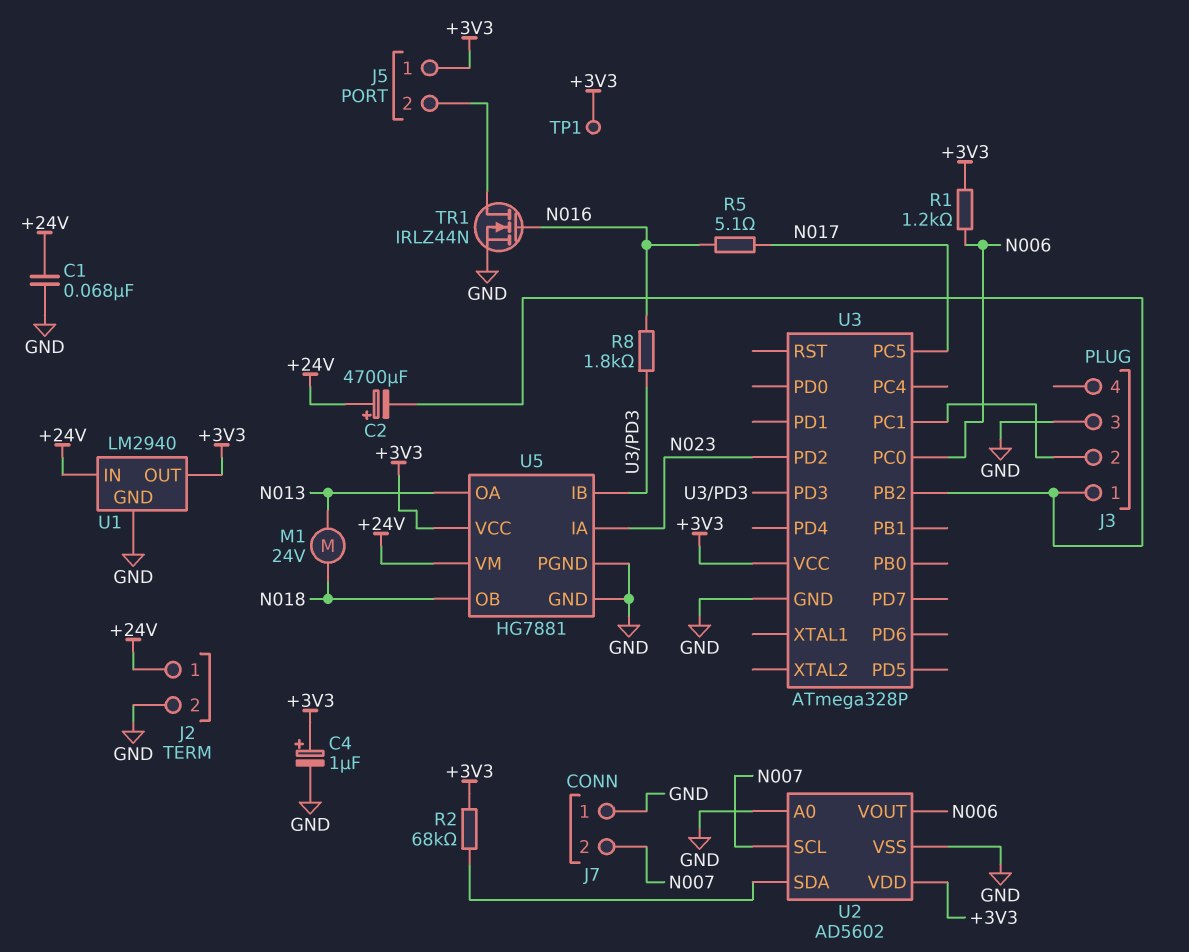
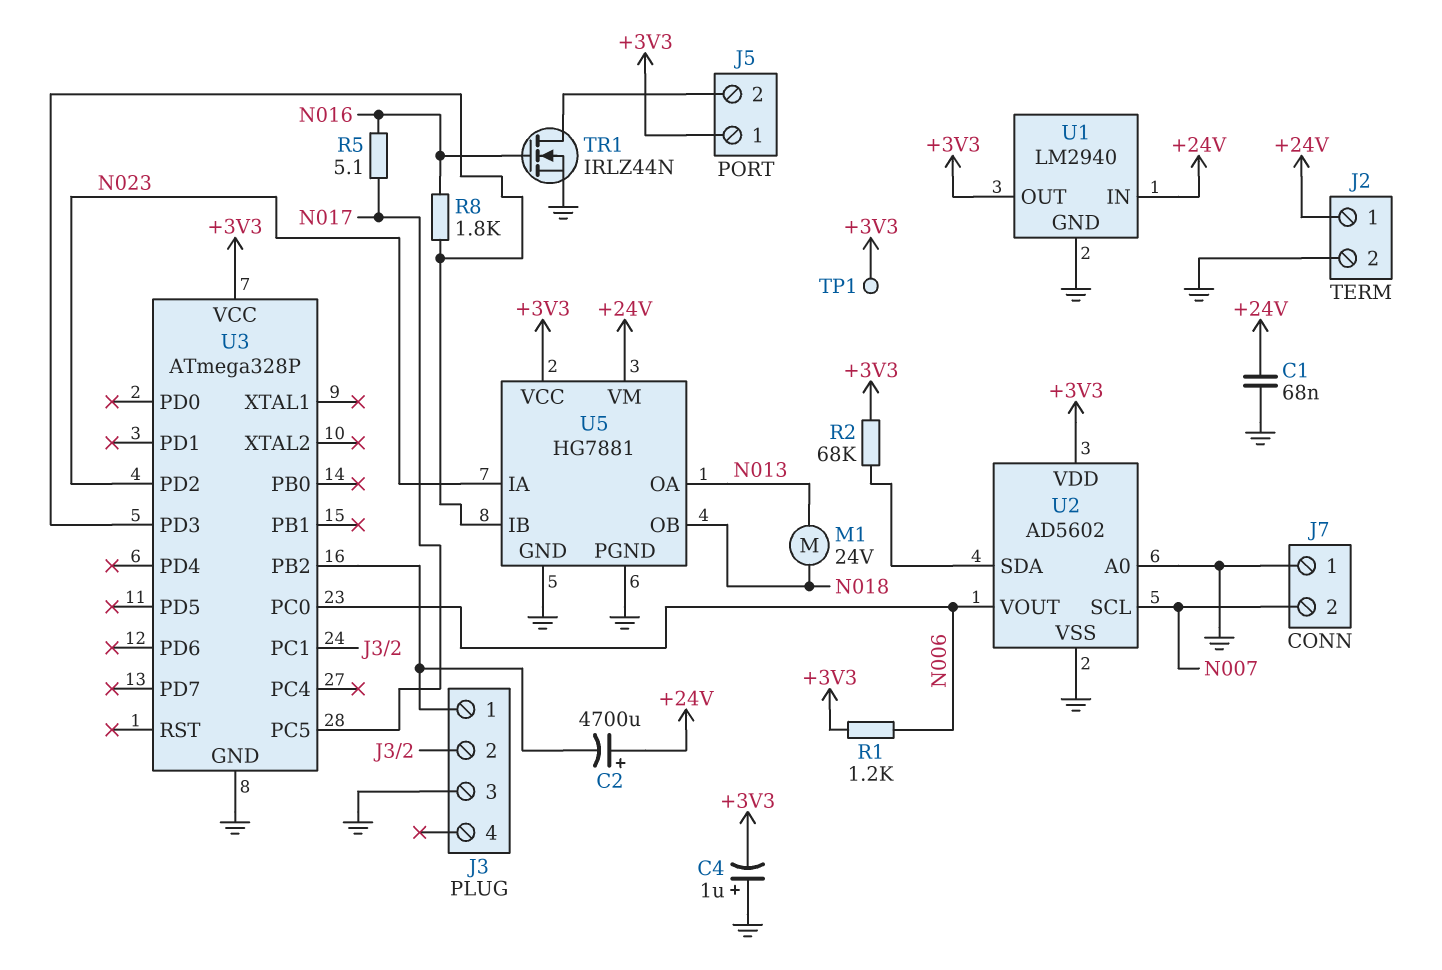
C4: 1uF (plus +3V3, minus GND) -> 1uF (plus GND, minus +3V3)

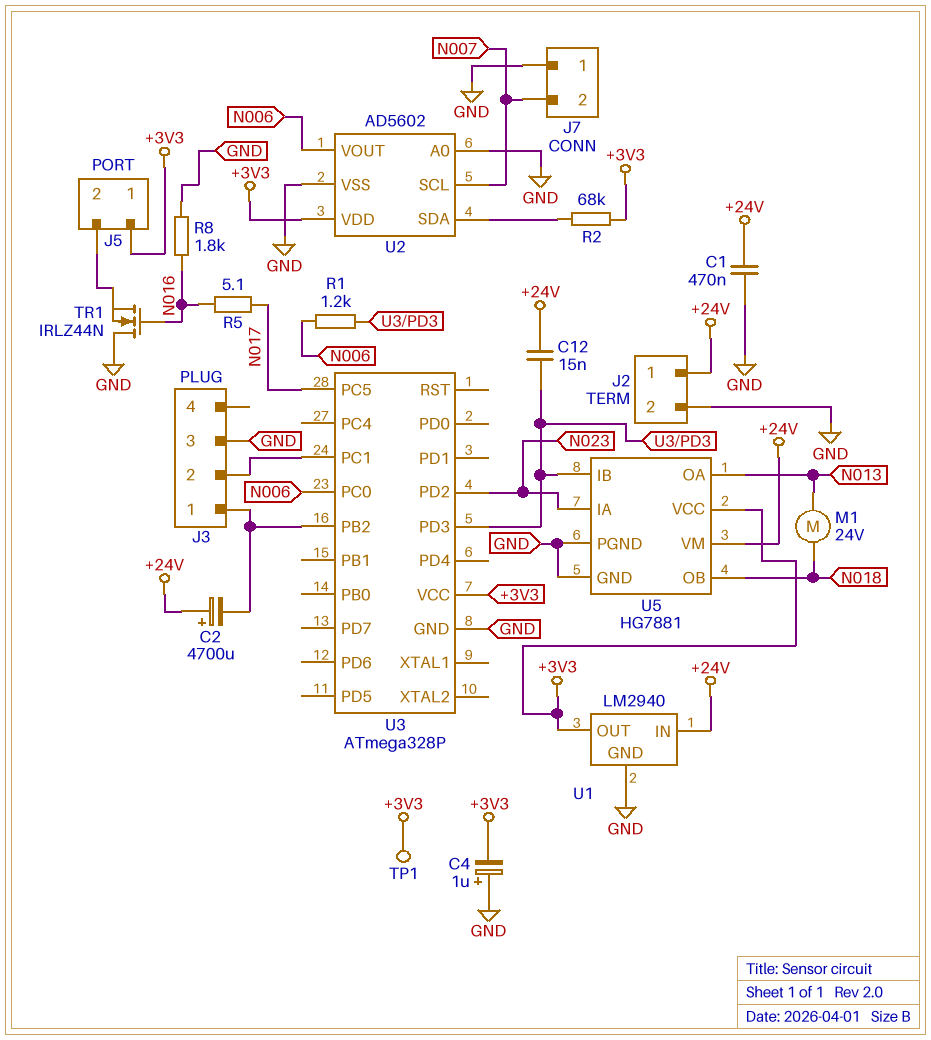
C1: 68nF (+24V, GND) -> 470nF (+24V, GND)
C12: none -> 15nF (+24V, U3/PD3)
R1: 1.2k (+3V3, N006) -> 1.2k (N006, U3/PD3)
R8: 1.8k (N016, U3/PD3) -> 1.8k (GND, N016)
TR1: NMOS IRLZ44N (G N016, D J5/2, S GND) -> NMOS IRLZ44N (G N016, D GND, S J5/2)

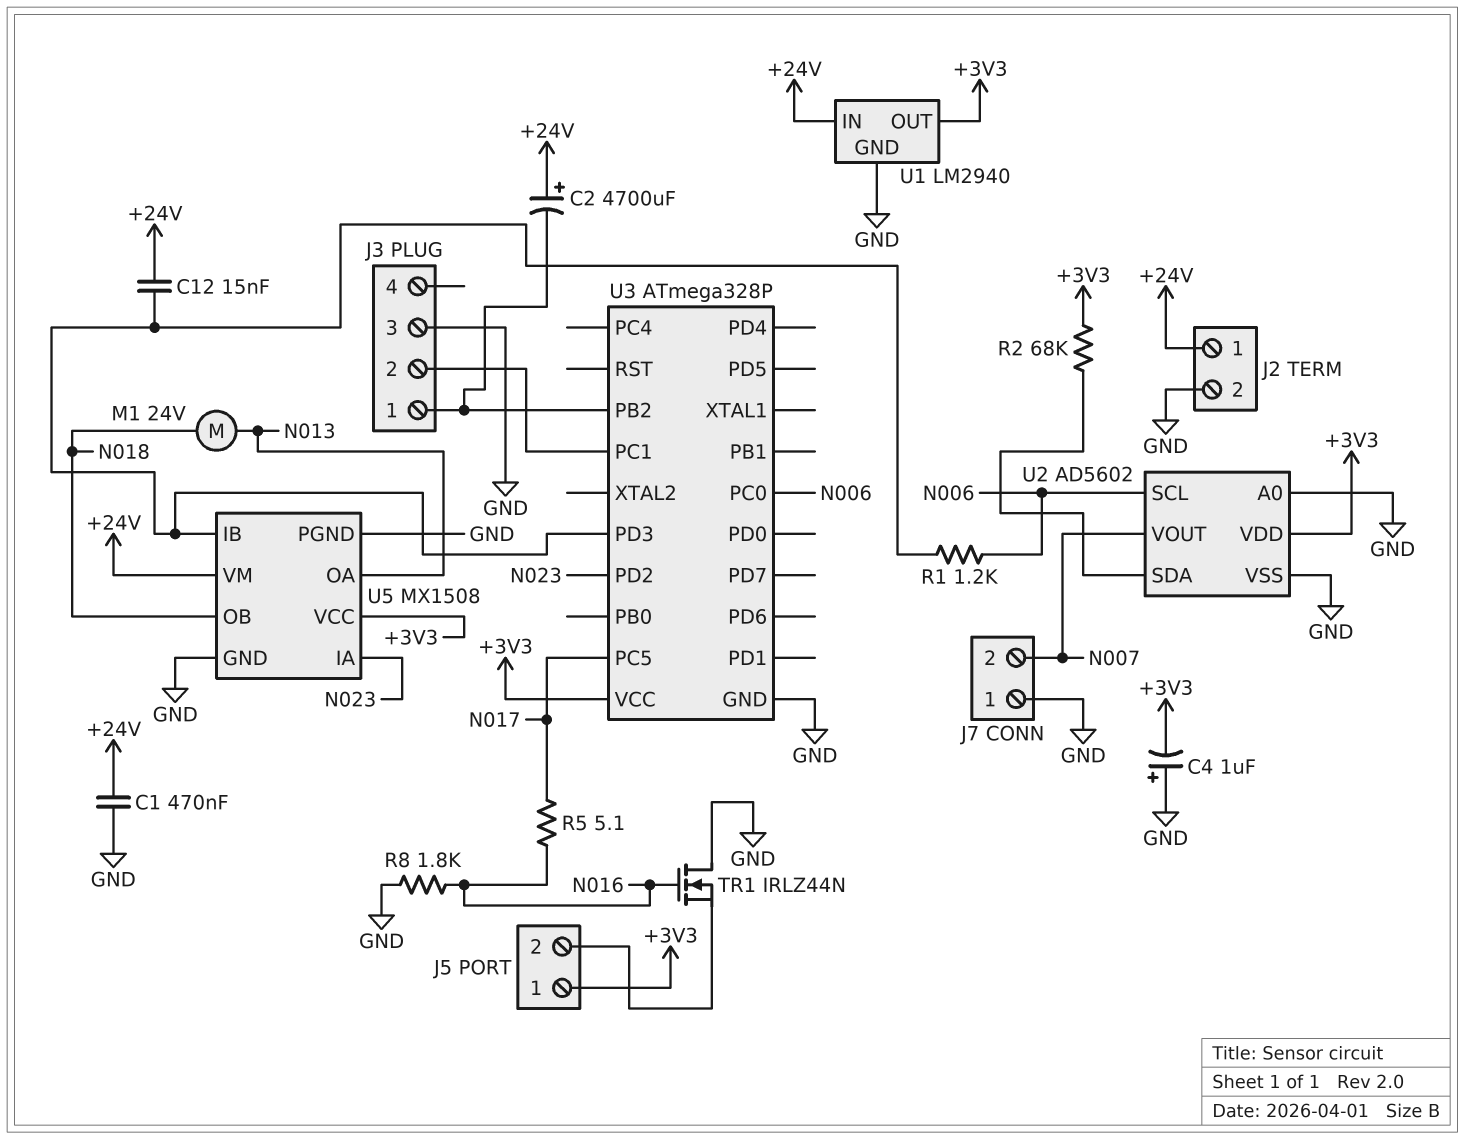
TP1: test point (+3V3) -> none
U2 pin SCL: N007 -> N006
U2 pin VOUT: N006 -> N007
U5: HG7881 -> MX1508

